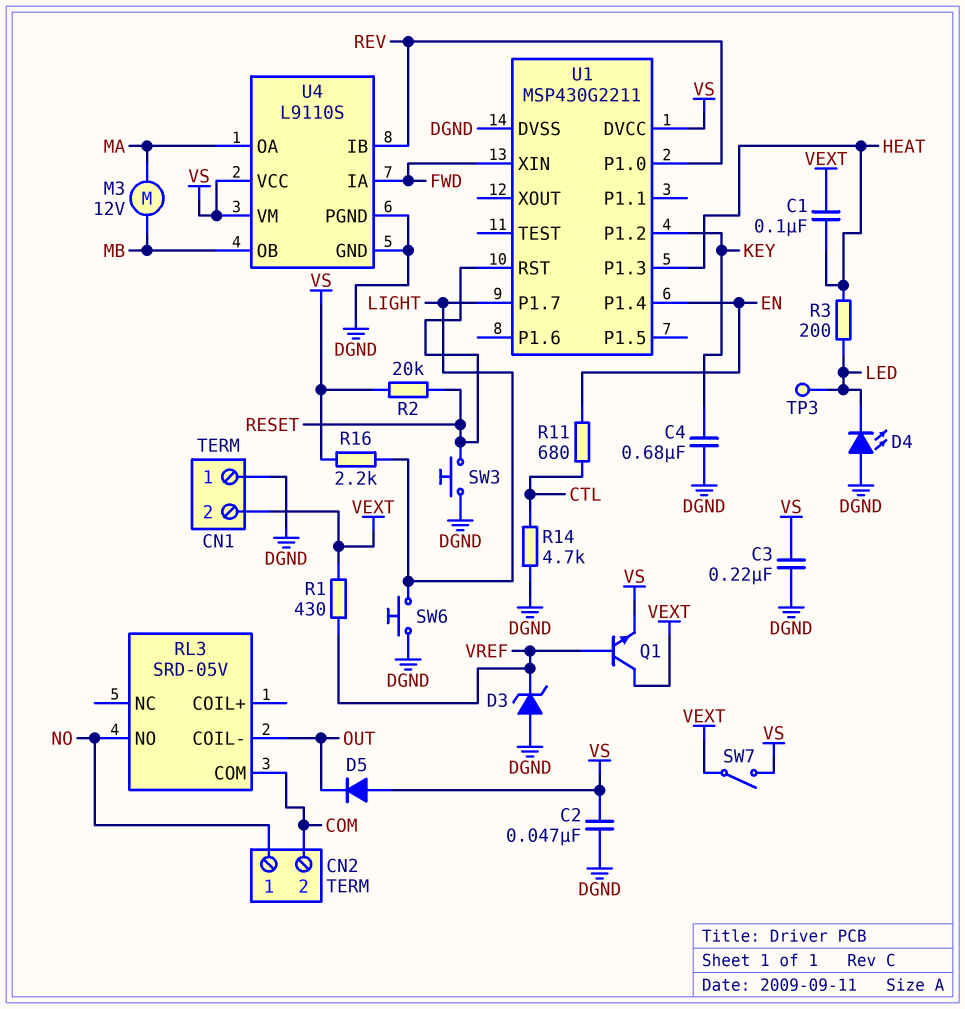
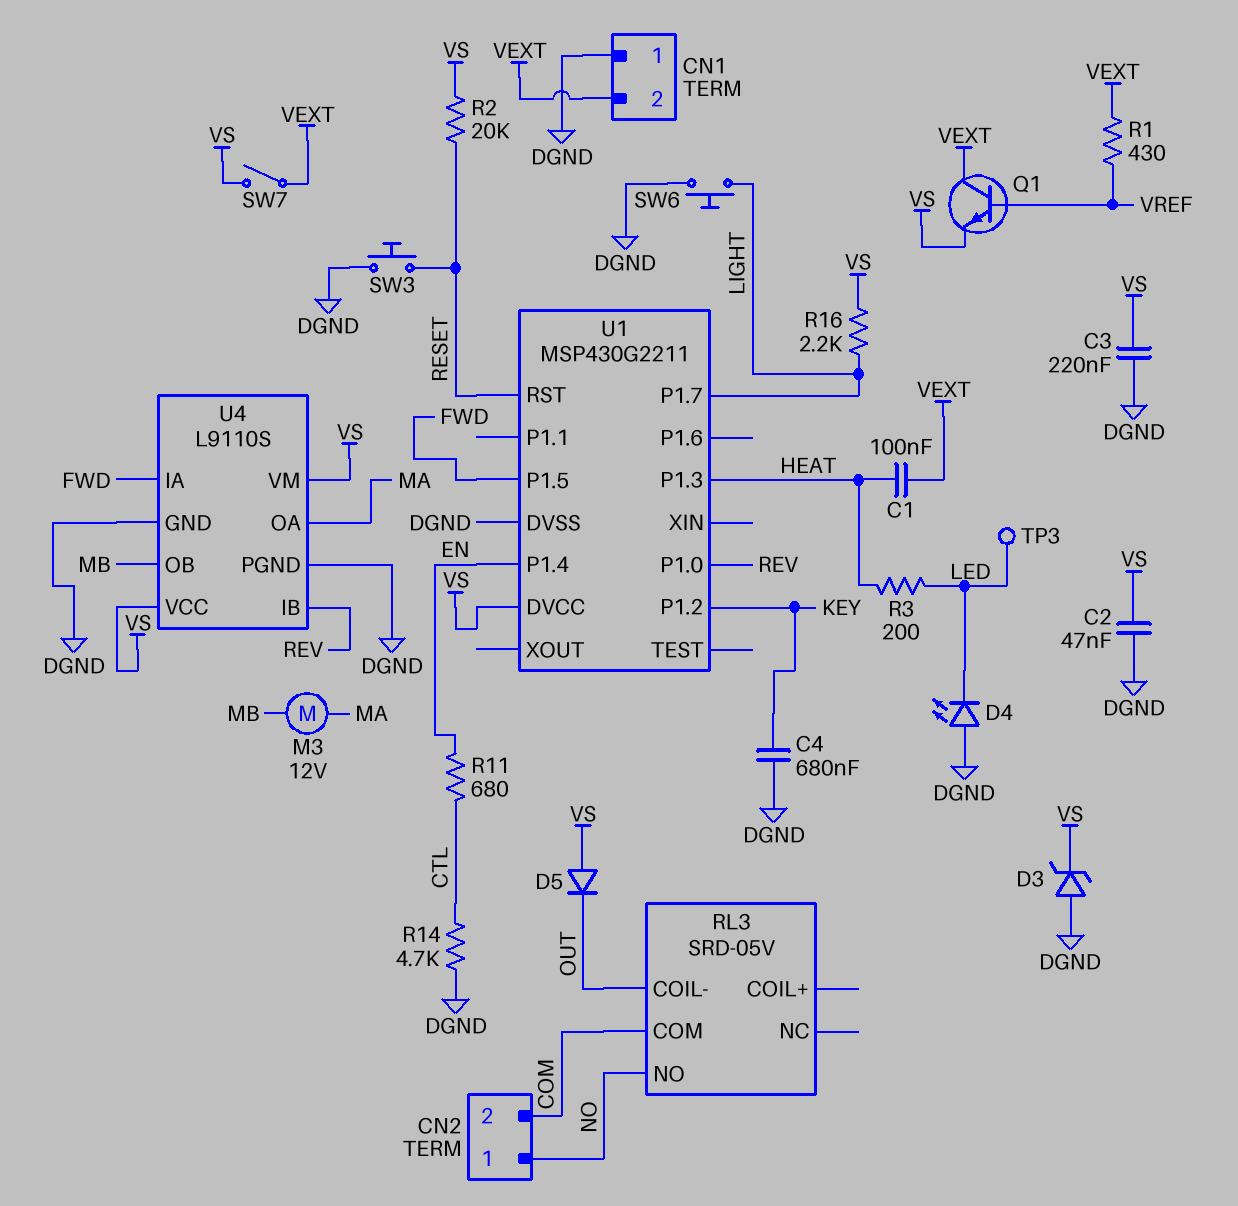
D3: zener (A DGND, K VREF) -> zener (A DGND, K VS)
U1 pin P1.5: none -> FWD
U1 pin XIN: FWD -> none

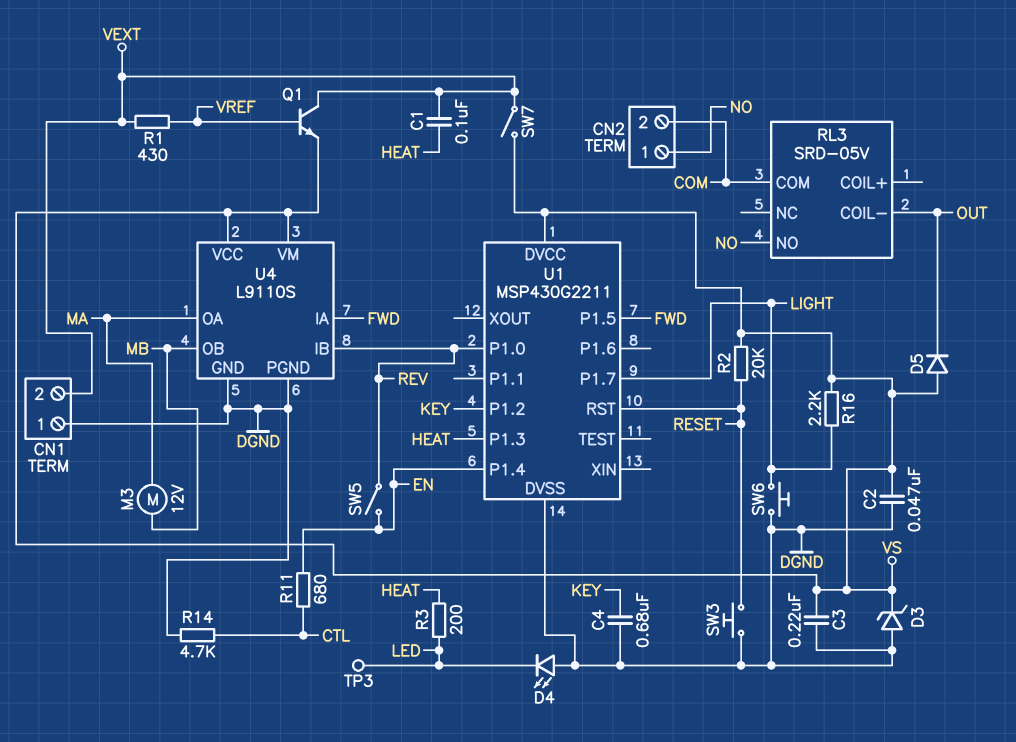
SW5: none -> switch (EN, REV)

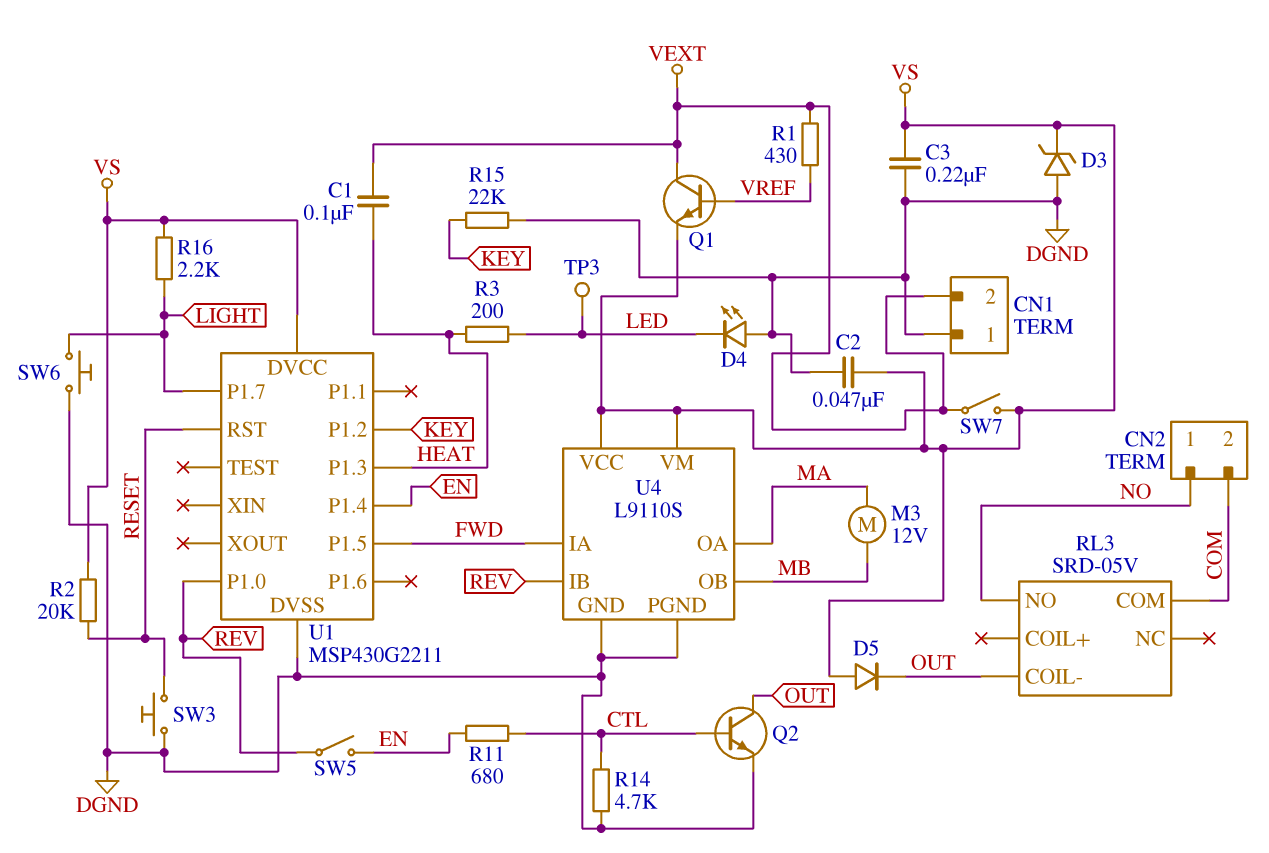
C4: 680nF (DGND, KEY) -> none
Q2: none -> NPN (B CTL, C OUT, E DGND)
R15: none -> 22k (DGND, KEY)

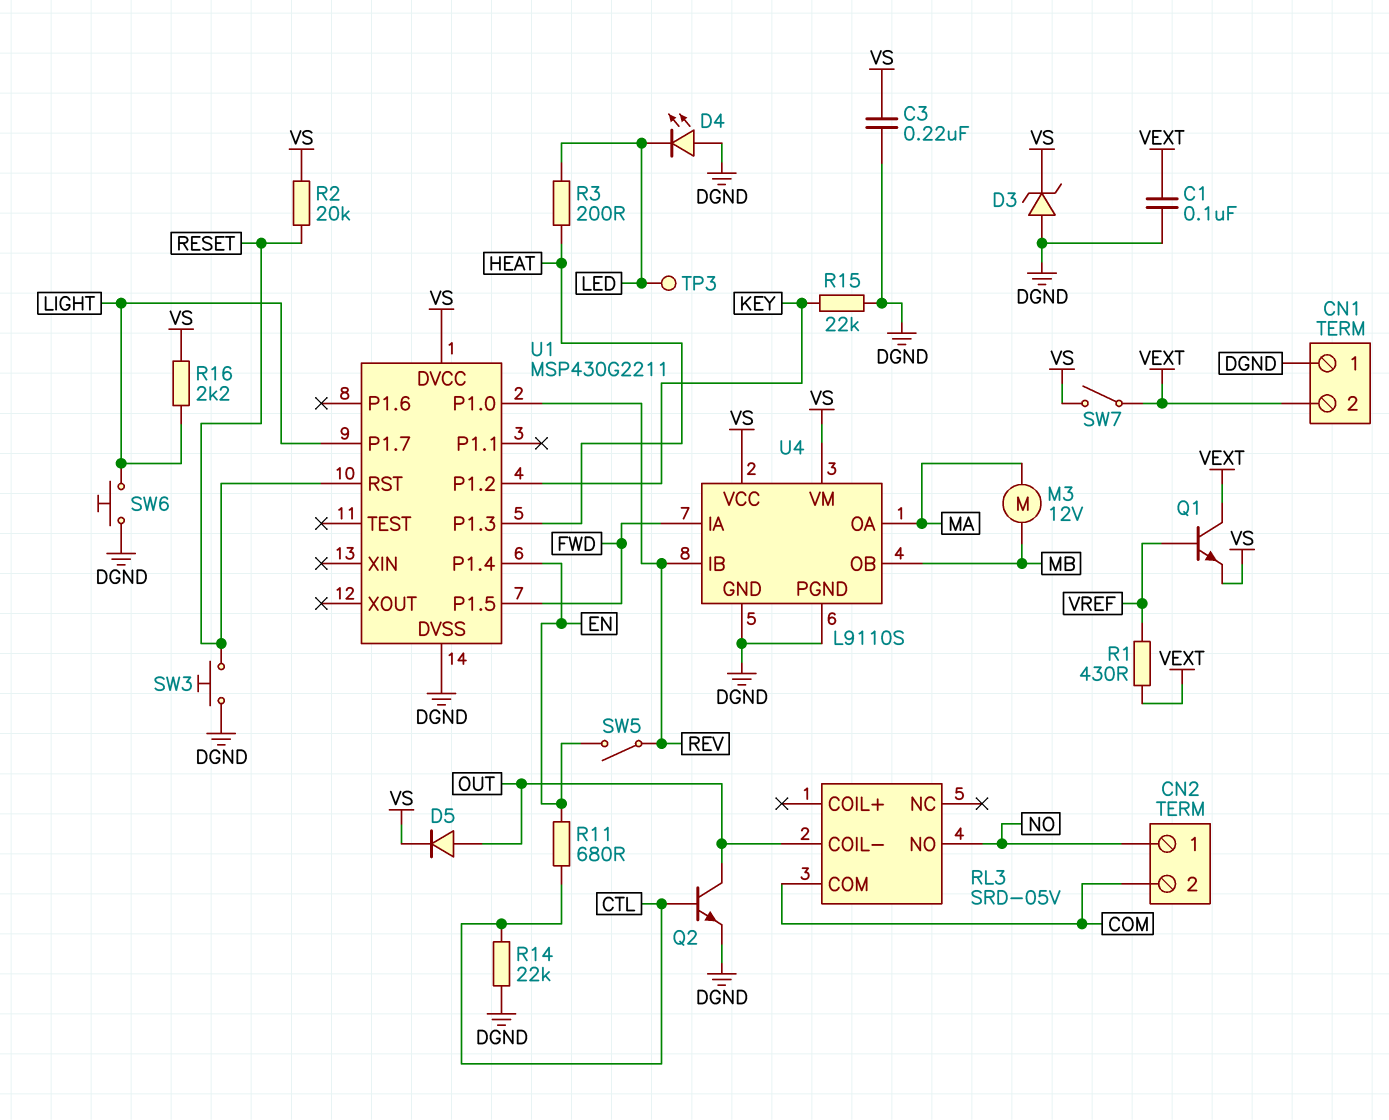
C1: 100nF (HEAT, VEXT) -> 100nF (DGND, VEXT)
C2: 47nF (DGND, VS) -> none
D5: diode (A VS, K OUT) -> diode (A OUT, K VS)
R14: 4.7k (CTL, DGND) -> 22k (CTL, DGND)

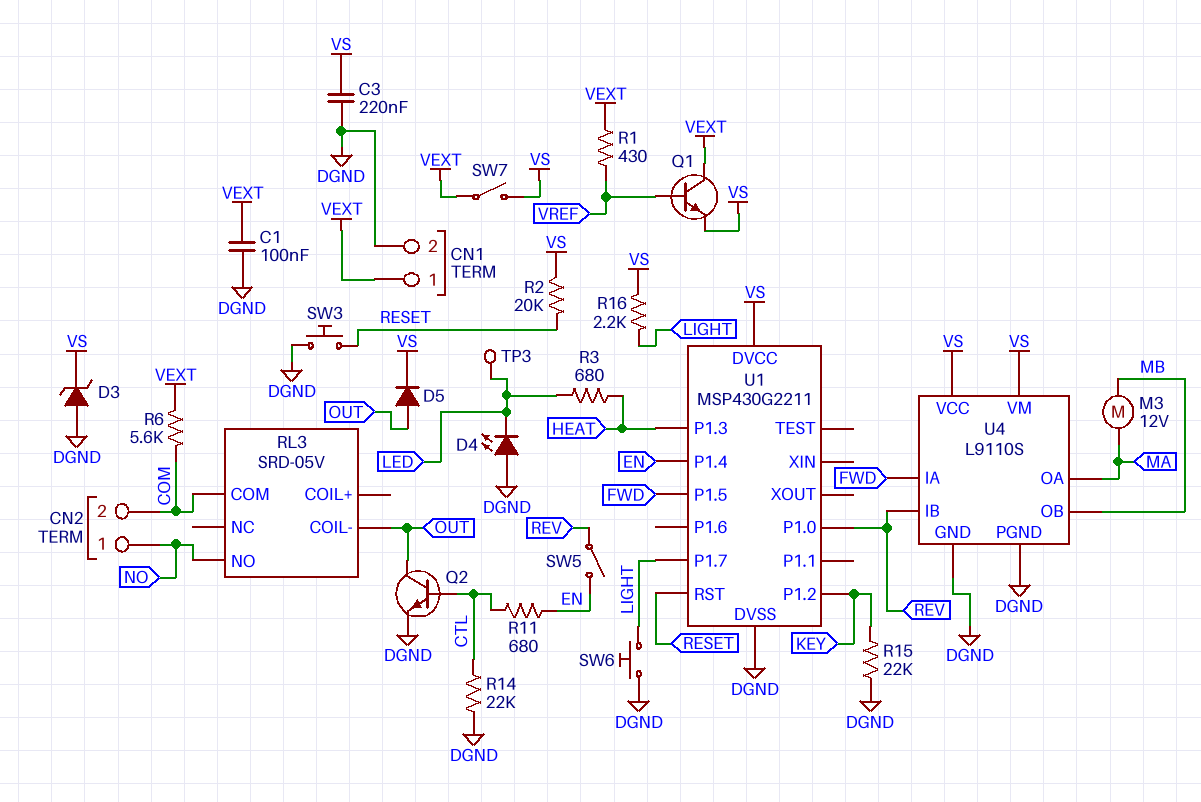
CN1 pin 1: DGND -> VEXT
CN1 pin 2: VEXT -> DGND
R3: 200 (HEAT, LED) -> 680 (HEAT, LED)
R6: none -> 5.6k (COM, VEXT)

